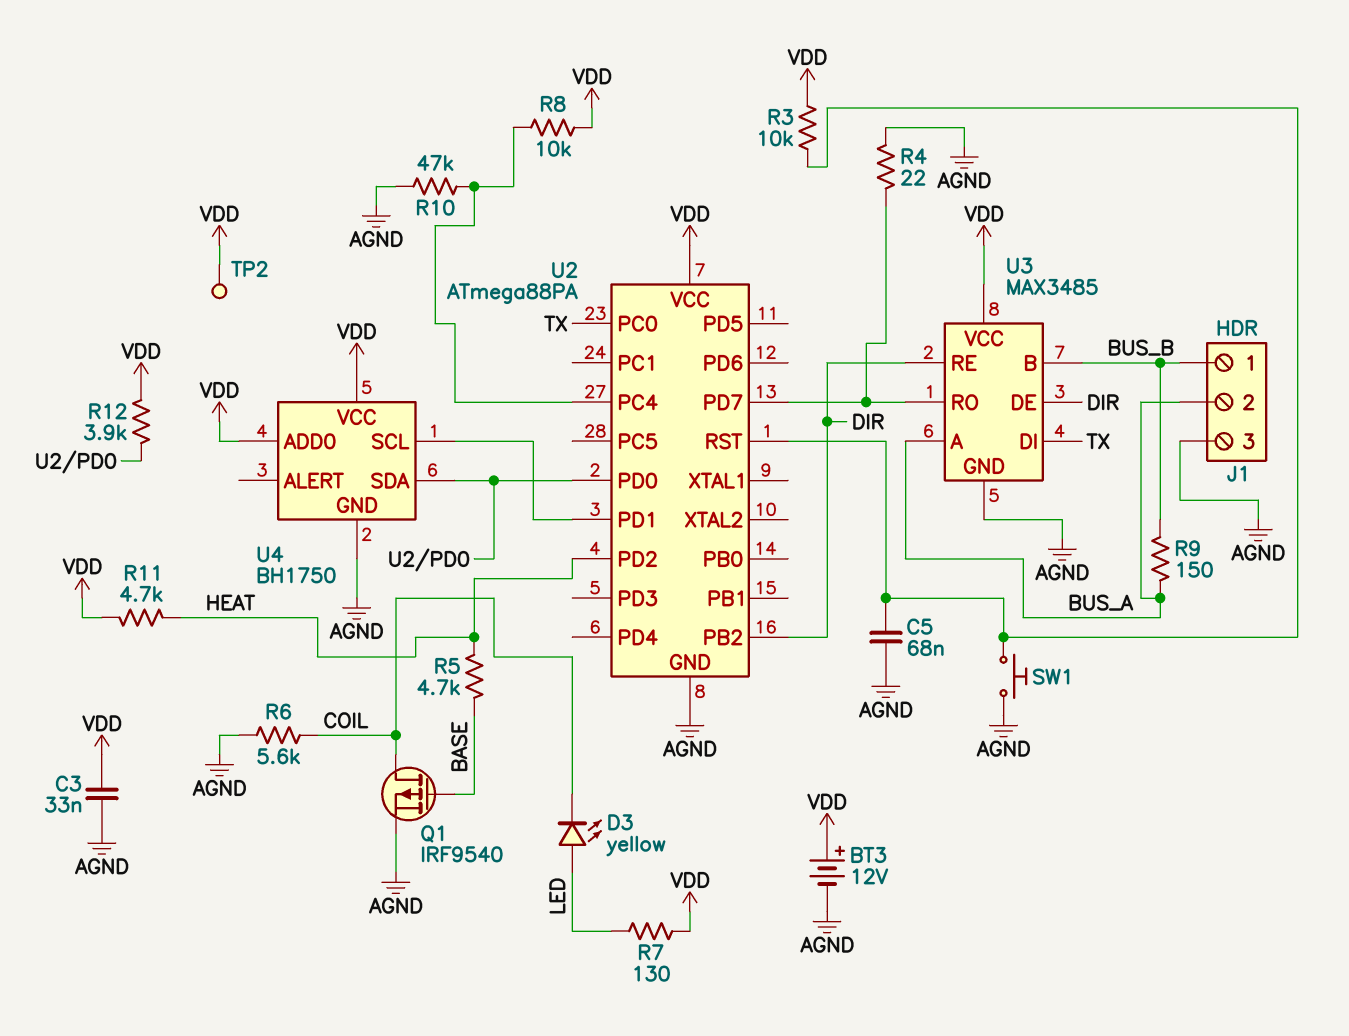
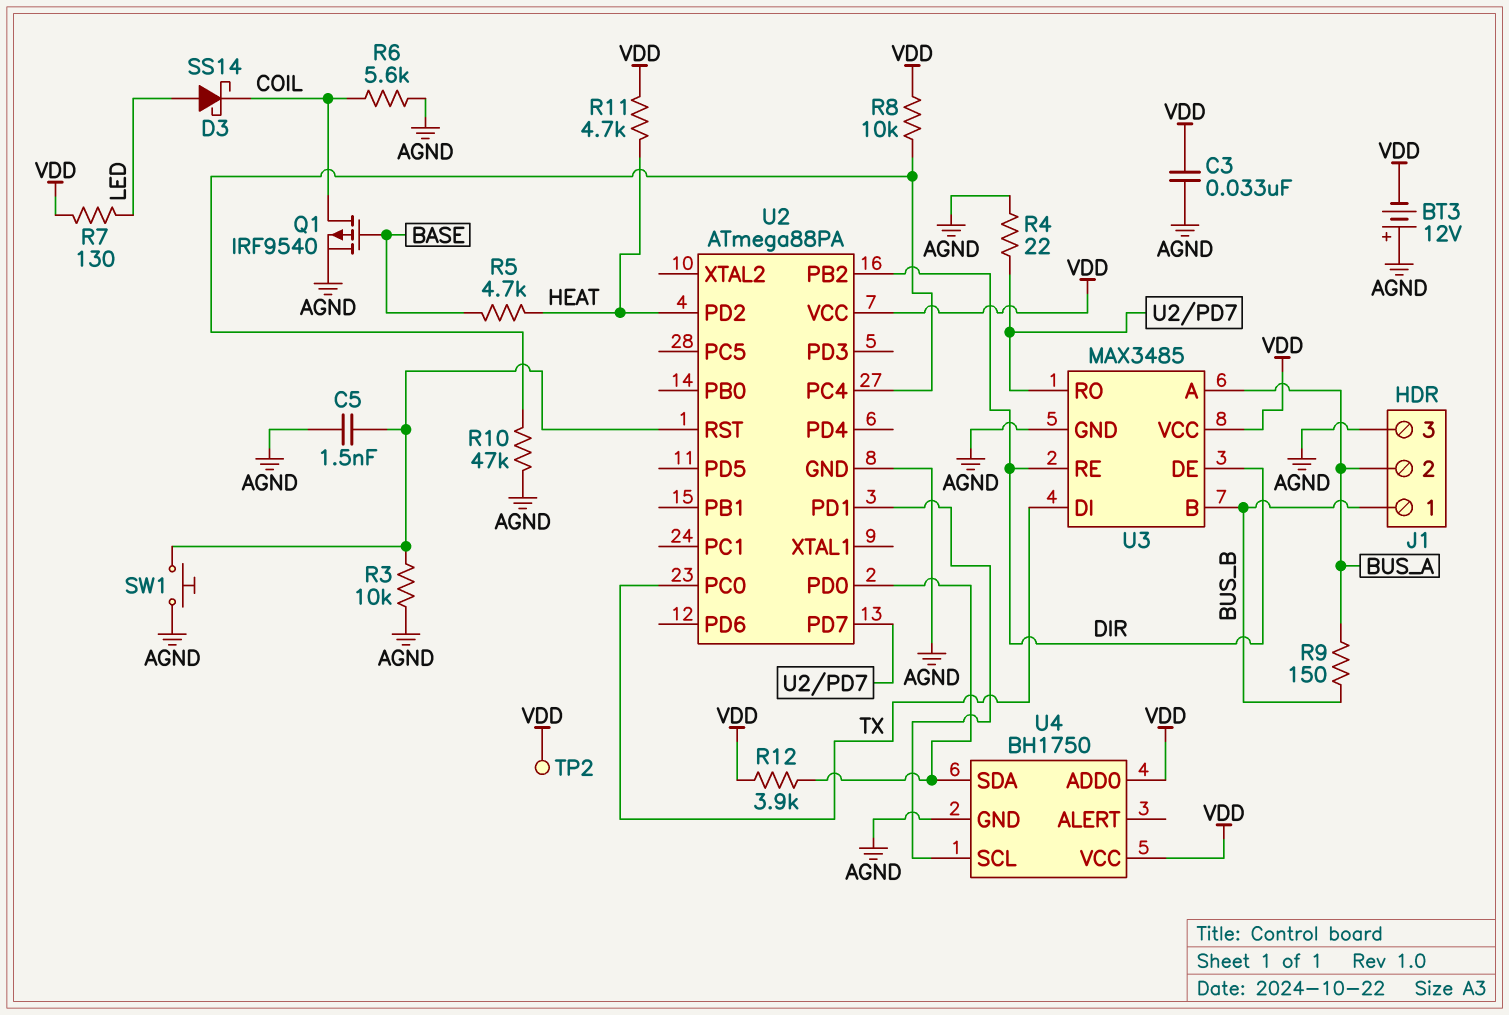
BT3: 12V (plus VDD, minus AGND) -> 12V (plus AGND, minus VDD)
C5: 68nF (AGND, U2/RST) -> 1.5nF (AGND, U2/RST)
D3: LED yellow (A LED, K COIL) -> schottky SS14 (A LED, K COIL)
R3: 10k (U2/RST, VDD) -> 10k (AGND, U2/RST)

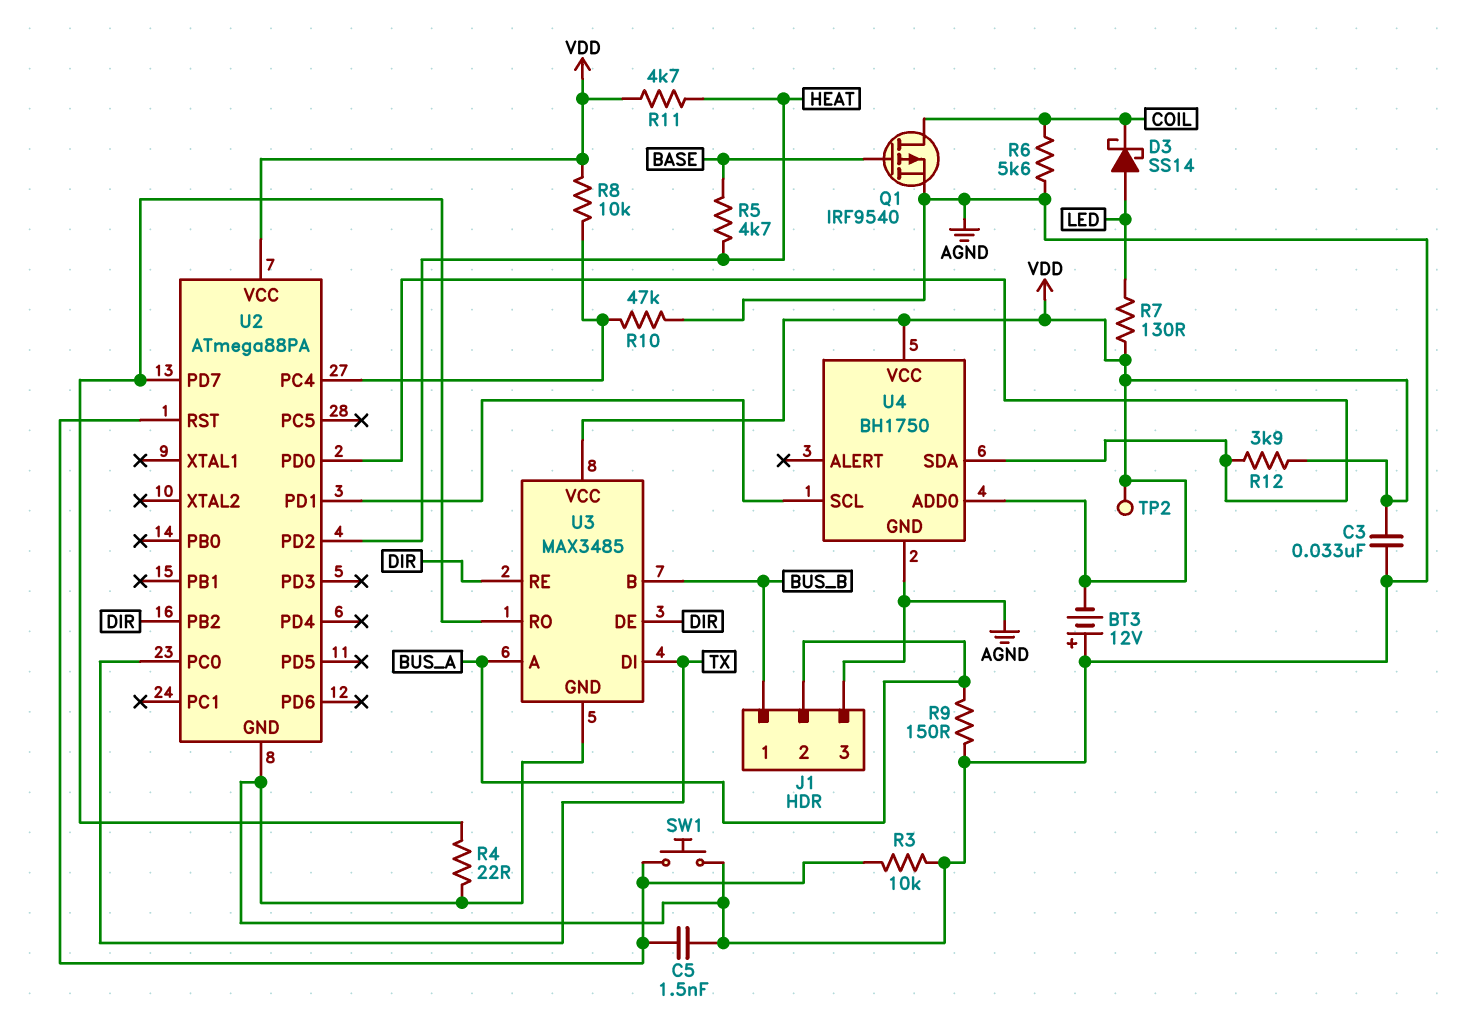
R9: 150 (BUS_A, BUS_B) -> 150 (AGND, BUS_A)

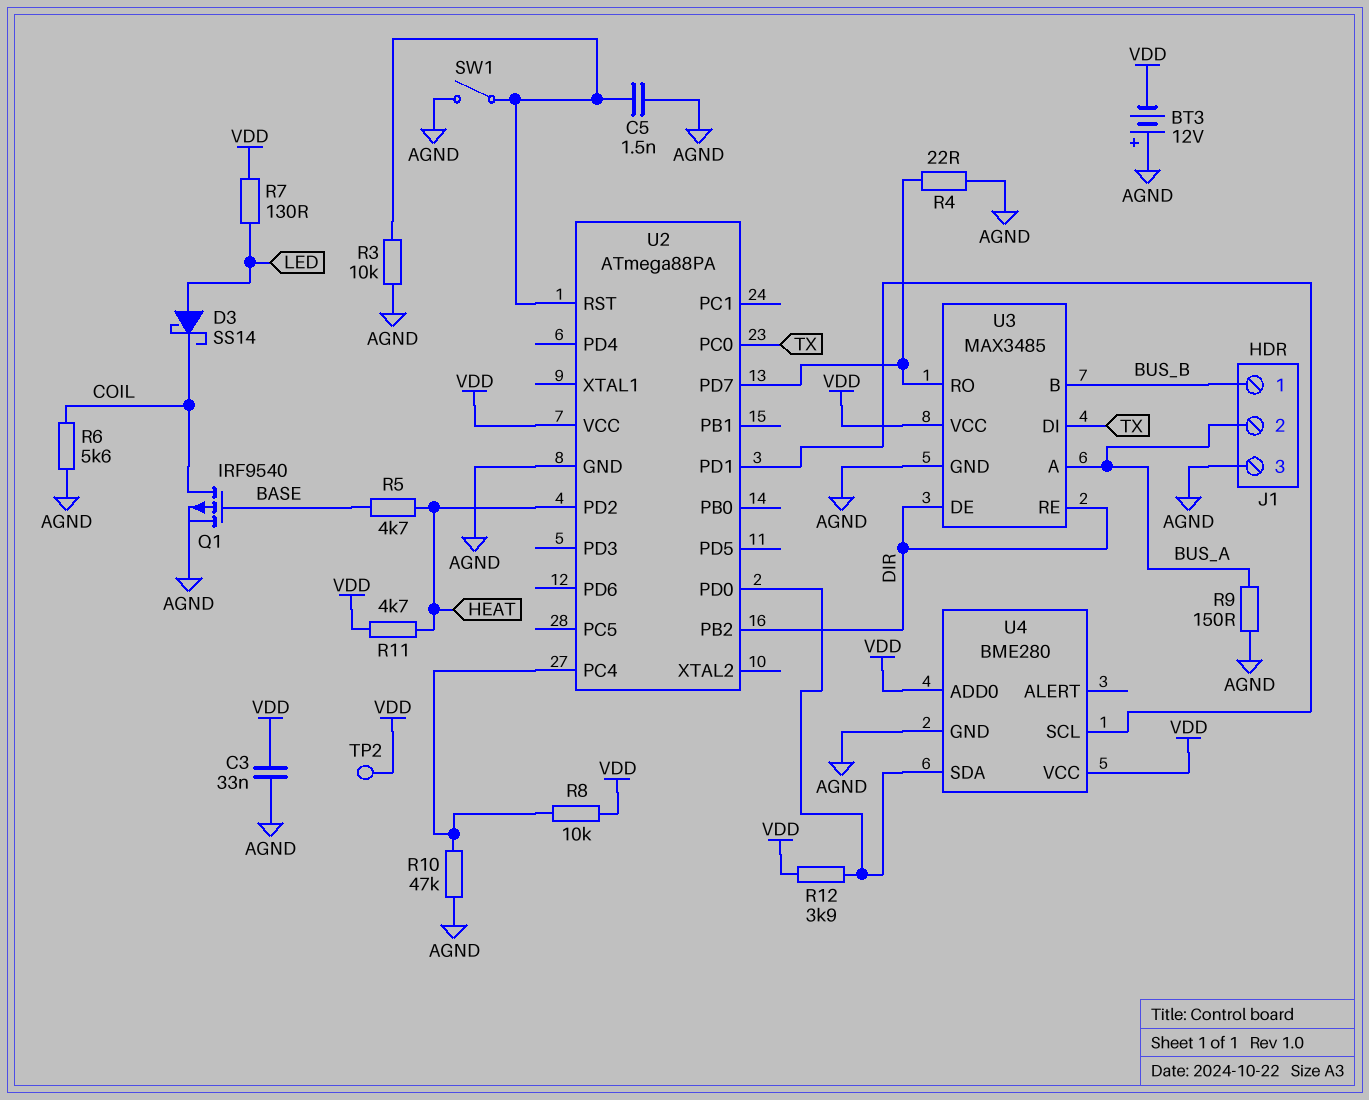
SW1: button (AGND, U2/RST) -> switch (AGND, U2/RST)
U4: BH1750 -> BME280

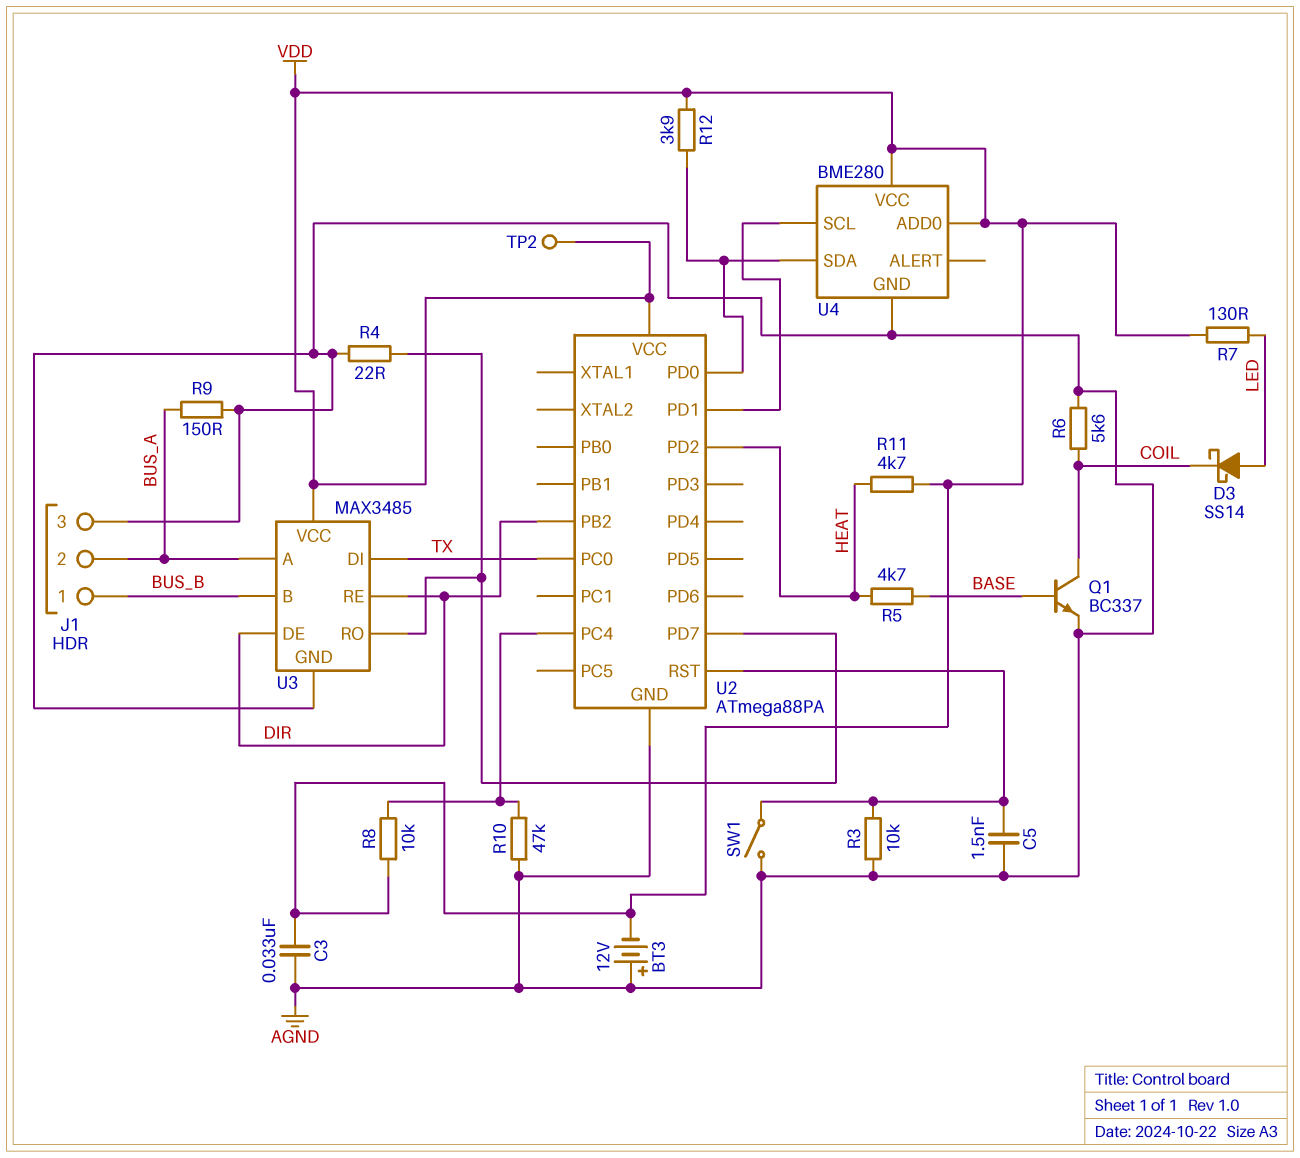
Q1: PMOS IRF9540 (G BASE, D COIL, S AGND) -> NPN BC337 (B BASE, C COIL, E AGND)

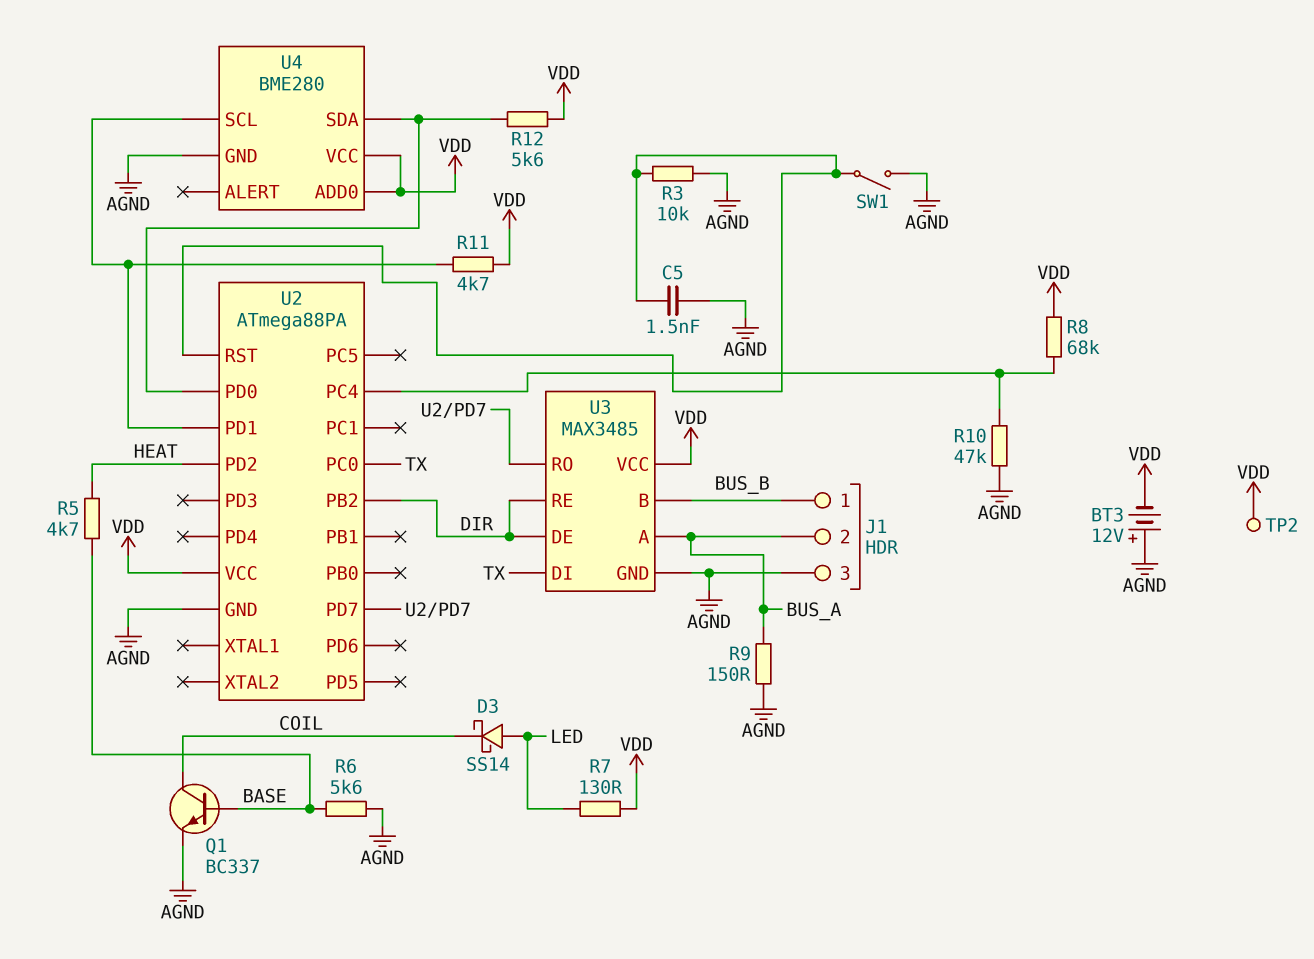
C3: 33nF (AGND, VDD) -> none
R4: 22 (AGND, U2/PD7) -> none
R6: 5.6k (AGND, COIL) -> 5.6k (AGND, BASE)
R8: 10k (U2/PC4, VDD) -> 68k (U2/PC4, VDD)
R11: 4.7k (HEAT, VDD) -> 4.7k (U2/PD1, VDD)
R12: 3.9k (U2/PD0, VDD) -> 5.6k (U2/PD0, VDD)

